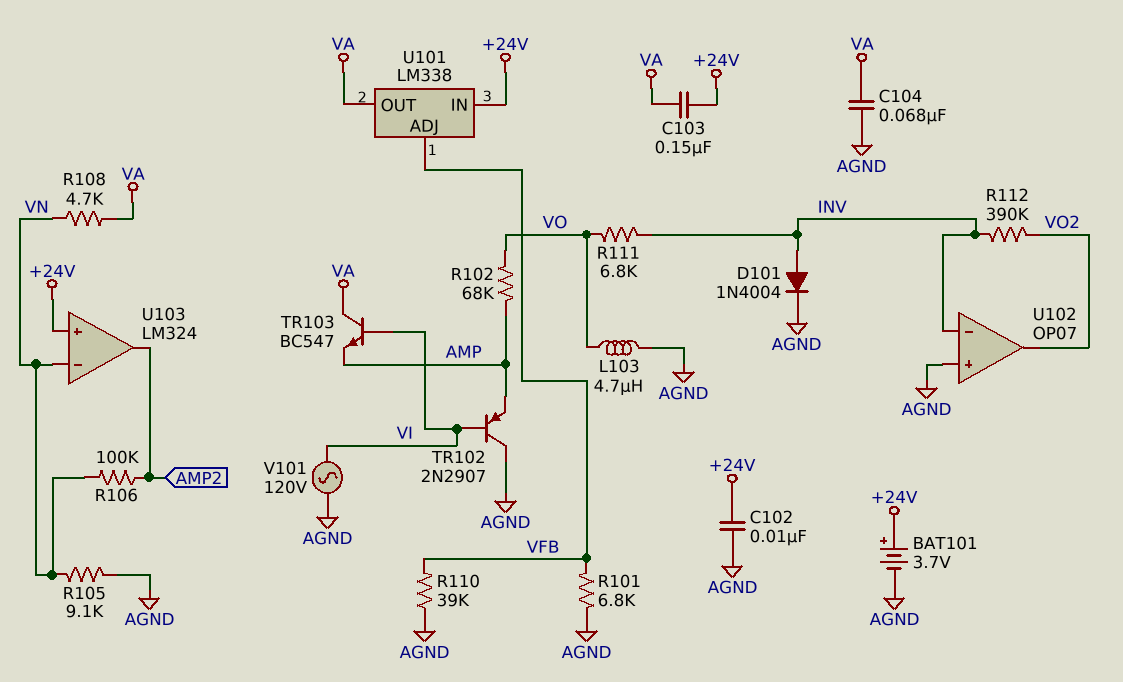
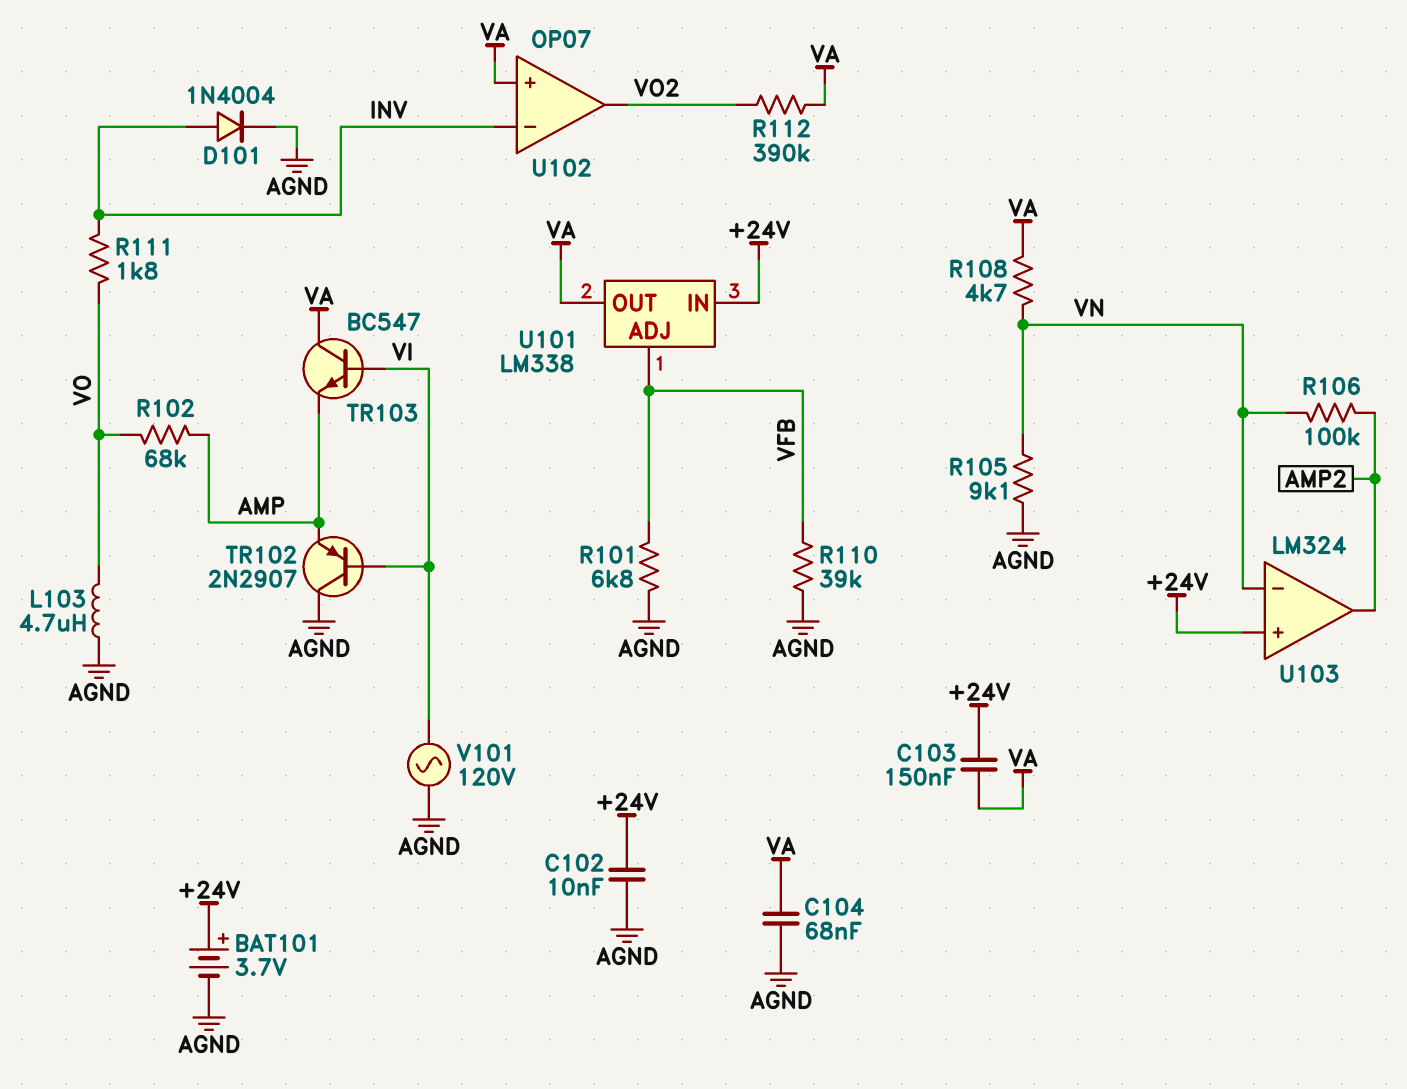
R111: 6.8k (INV, VO) -> 1.8k (INV, VO)
R112: 390k (INV, VO2) -> 390k (VA, VO2)
U102 pin in+: AGND -> VA

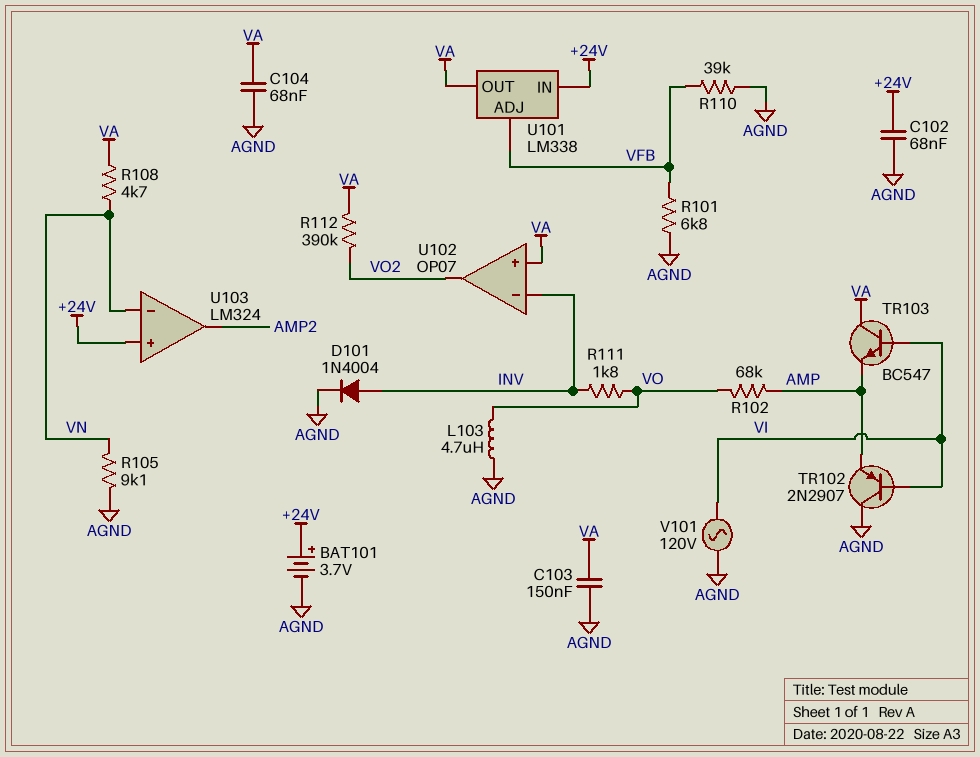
C102: 10nF (+24V, AGND) -> 68nF (+24V, AGND)
C103: 150nF (+24V, VA) -> 150nF (AGND, VA)
R106: 100k (AMP2, VN) -> none

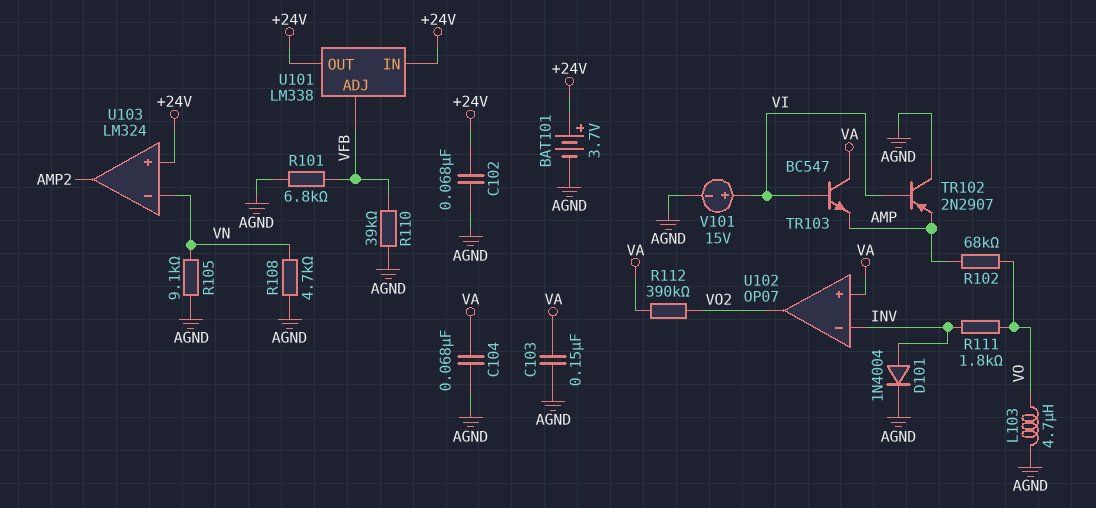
R108: 4.7k (VA, VN) -> 4.7k (AGND, VN)
U101 pin OUT: VA -> +24V
V101: AC 120V (AGND, VI) -> 15V (plus VI, minus AGND)

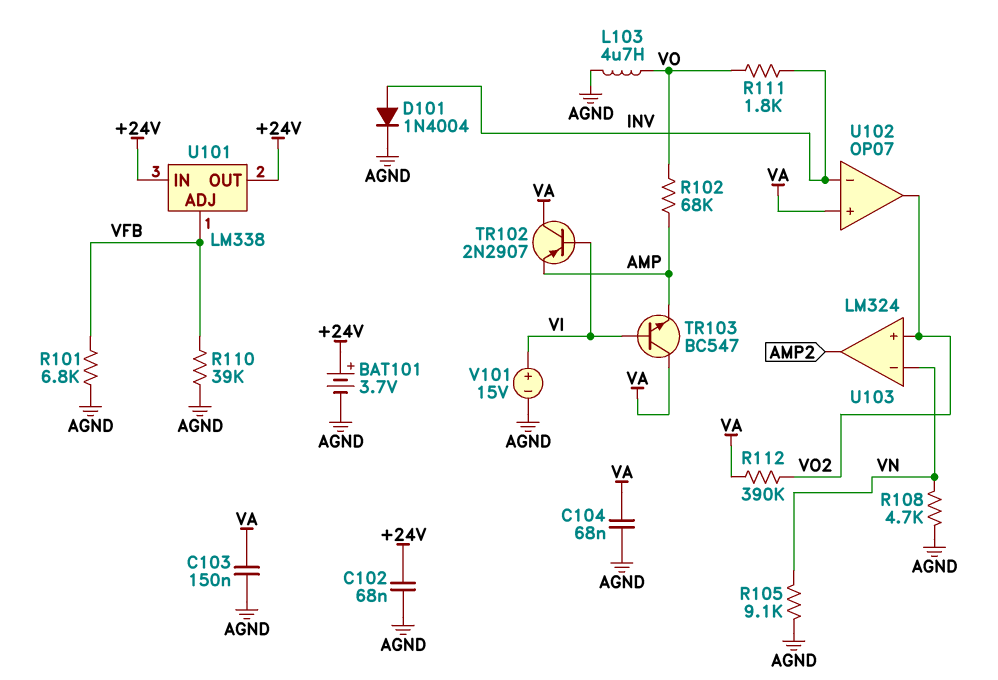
TR102: PNP 2N2907 (B VI, C AGND, E AMP) -> PNP 2N2907 (B VI, C VA, E AMP)
U103 pin in+: +24V -> VO2

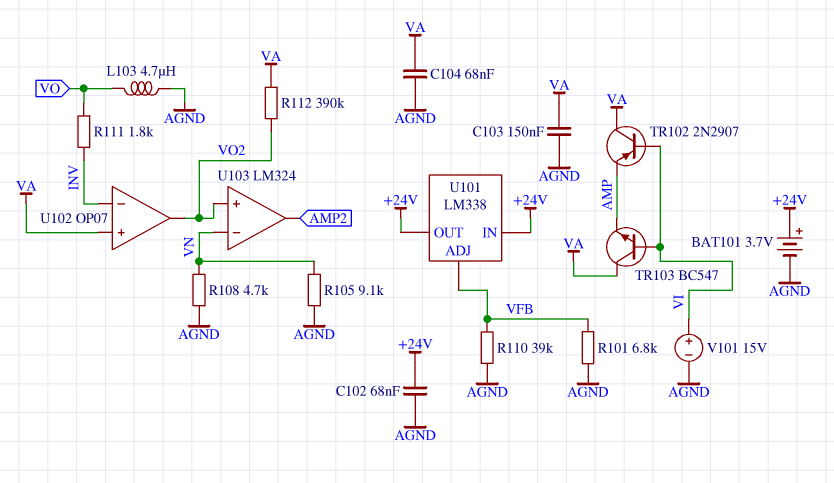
D101: diode 1N4004 (A INV, K AGND) -> none
R102: 68k (AMP, VO) -> none

